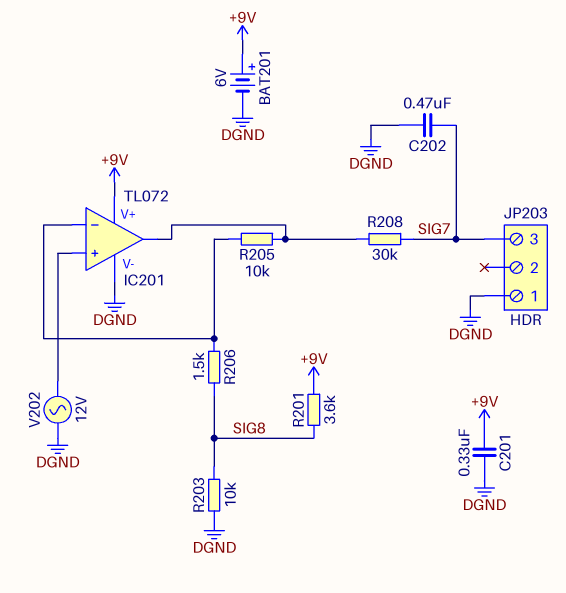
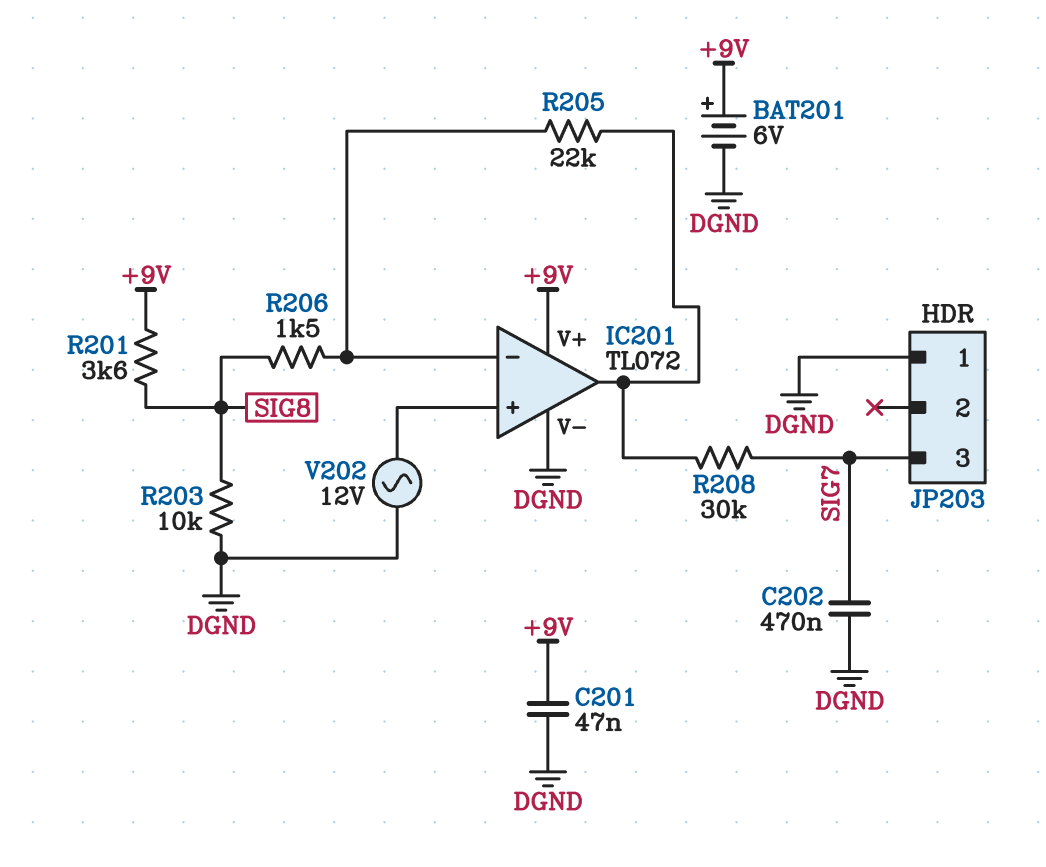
C201: 330nF (+9V, DGND) -> 47nF (+9V, DGND)
R205: 10k (IC201/in-, IC201/out) -> 22k (IC201/in-, IC201/out)

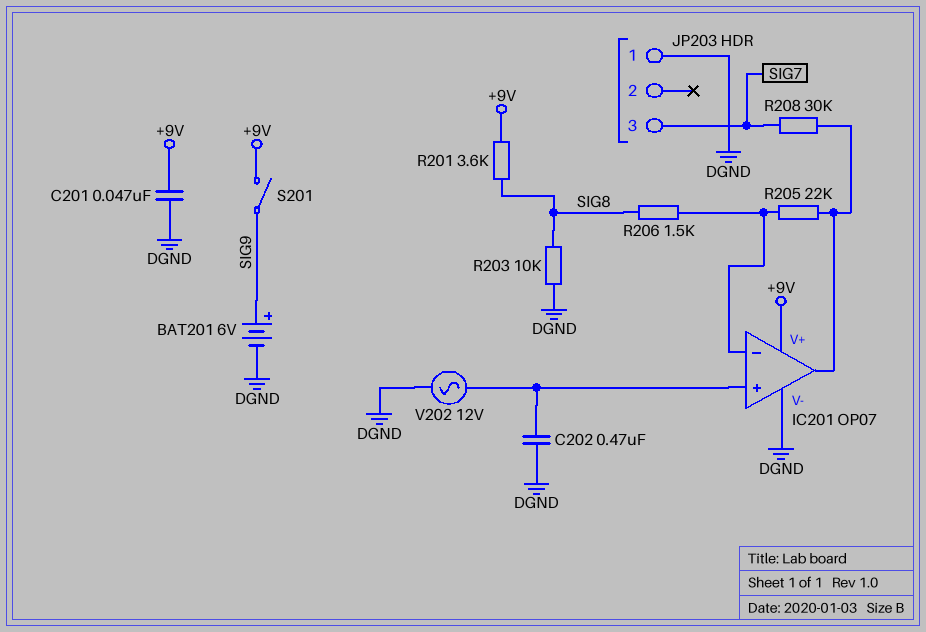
BAT201: 6V (plus +9V, minus DGND) -> 6V (plus SIG9, minus DGND)
C202: 470nF (DGND, SIG7) -> 470nF (DGND, IC201/in+)
IC201: TL072 -> OP07
S201: none -> switch (+9V, SIG9)

